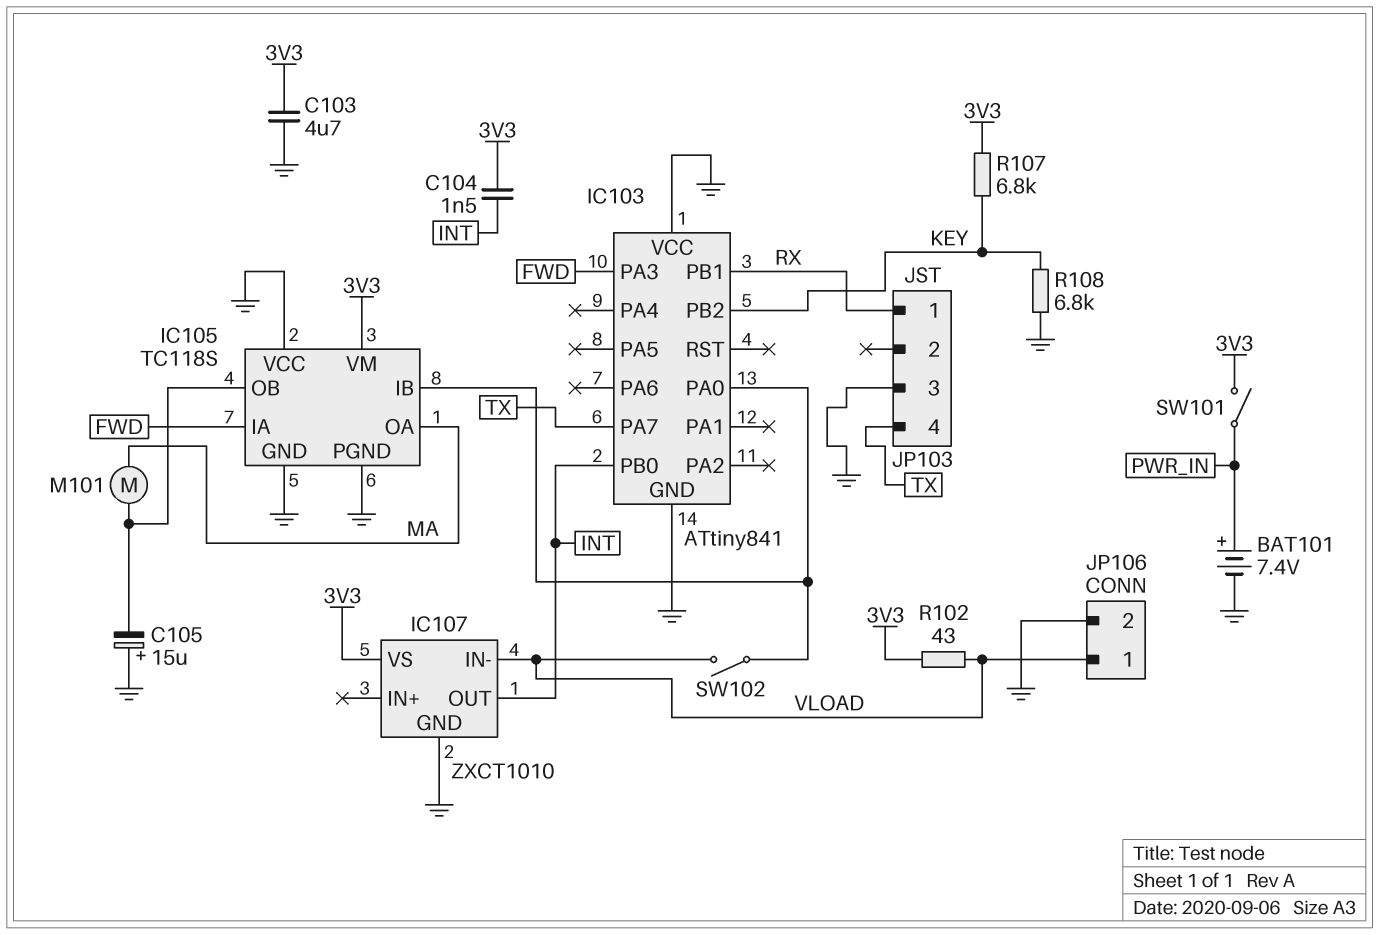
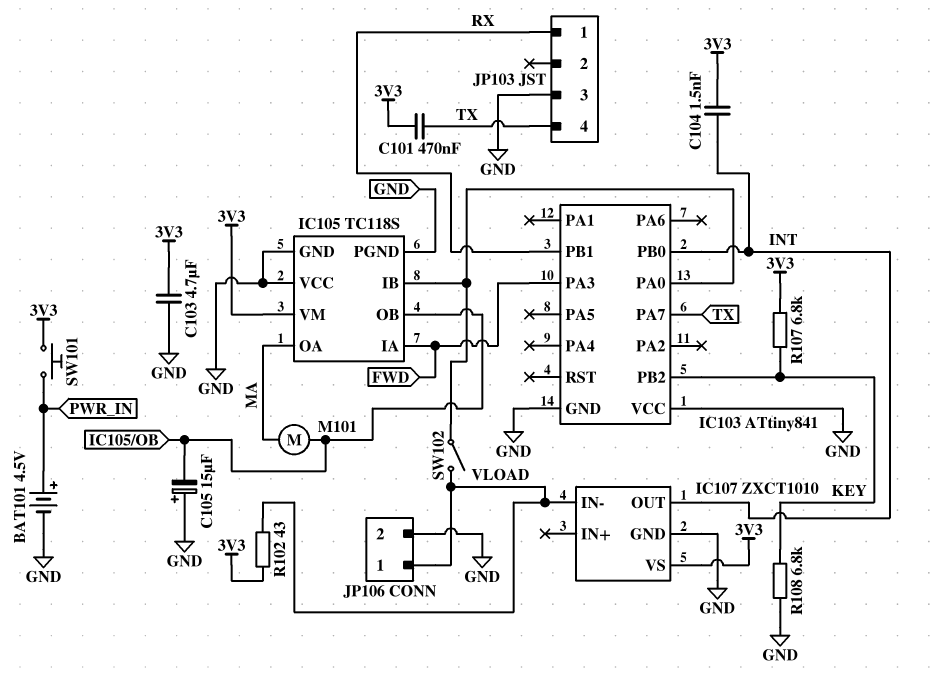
BAT101: 7.4V (plus PWR_IN, minus GND) -> 4.5V (plus PWR_IN, minus GND)
C101: none -> 470nF (3V3, TX)
SW101: switch (3V3, PWR_IN) -> button (3V3, PWR_IN)

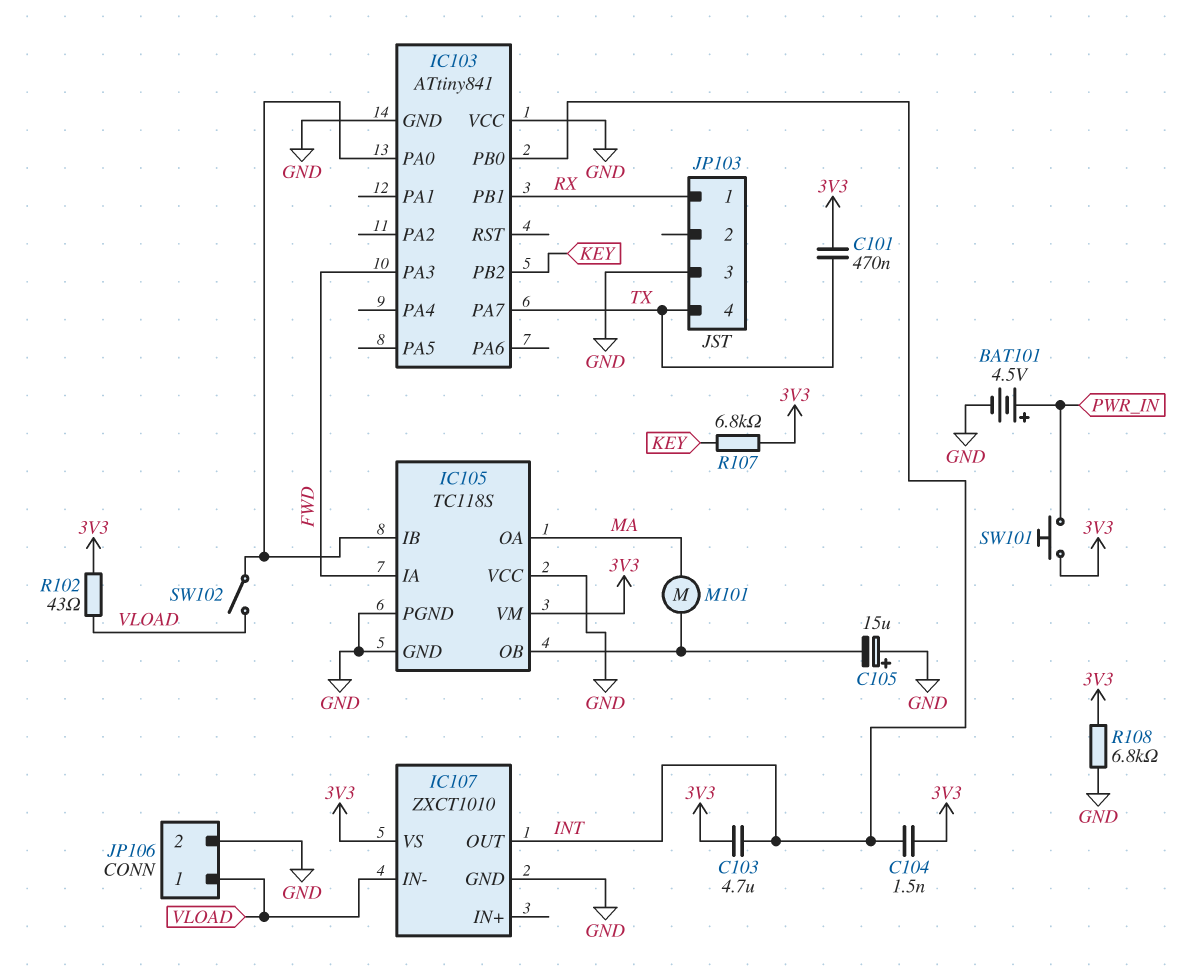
C103: 4.7uF (3V3, GND) -> 4.7uF (3V3, INT)
R108: 6.8k (GND, KEY) -> 6.8k (3V3, GND)

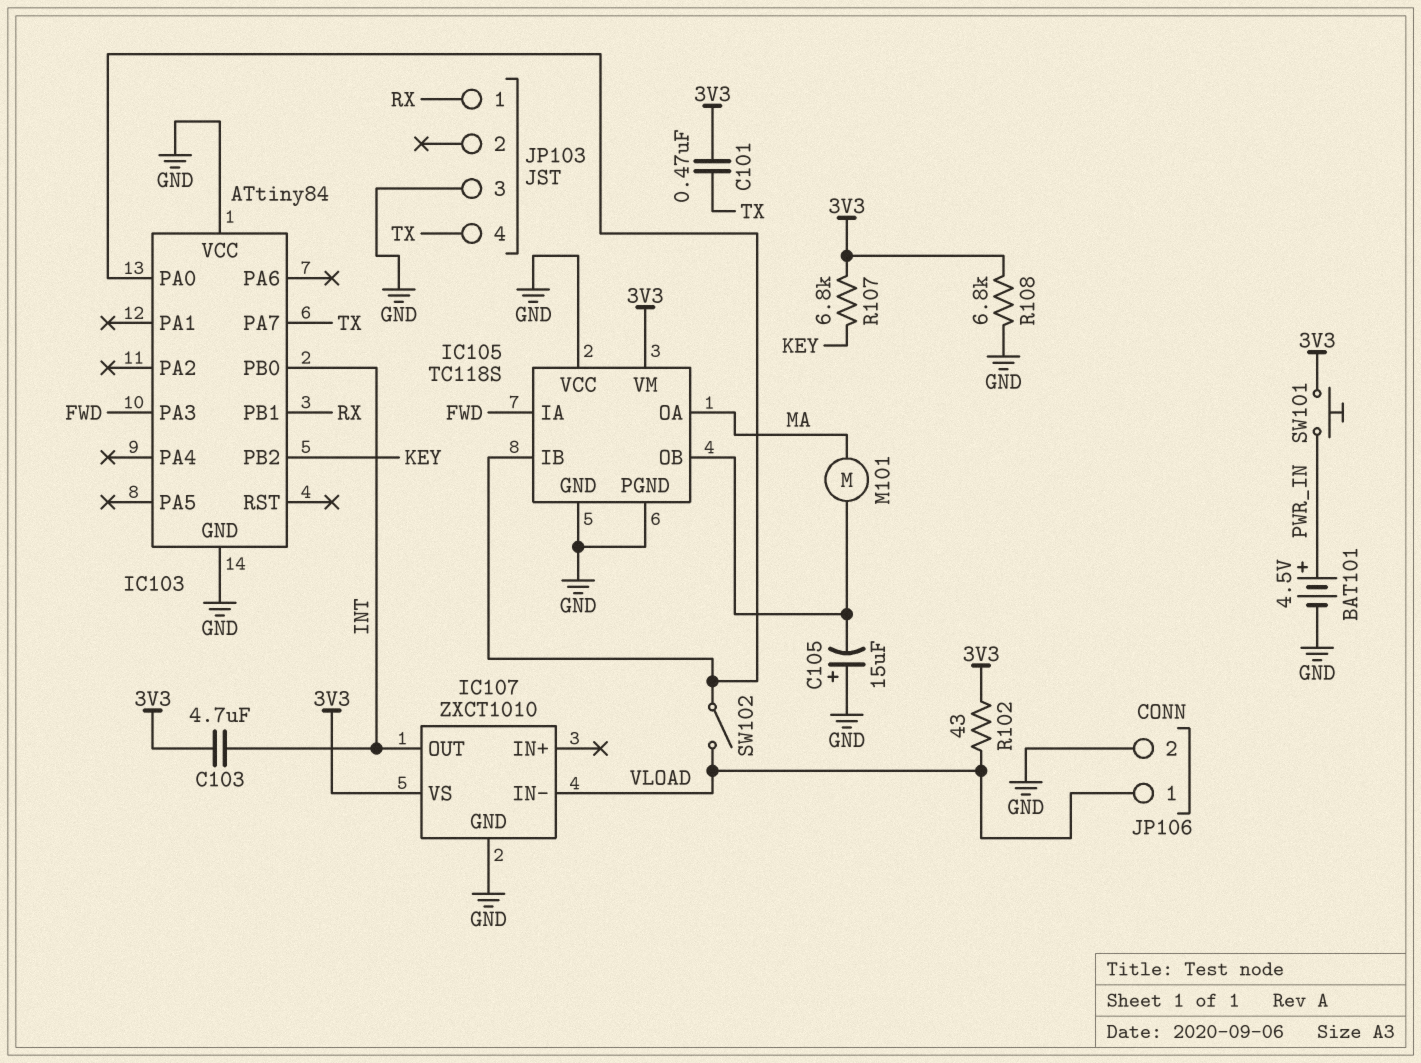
C104: 1.5nF (3V3, INT) -> none
IC103: ATtiny841 -> ATtiny84

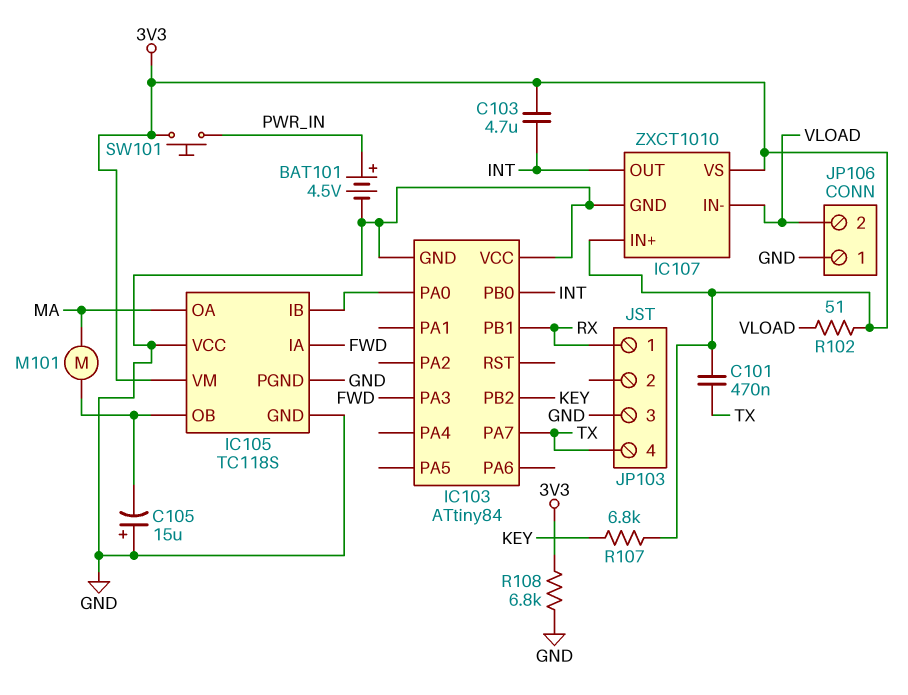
IC107 pin IN+: none -> 3V3
JP106 pin 1: VLOAD -> GND
JP106 pin 2: GND -> VLOAD
R102: 43 (3V3, VLOAD) -> 51 (3V3, VLOAD)
SW102: switch (IC103/PA0, VLOAD) -> none

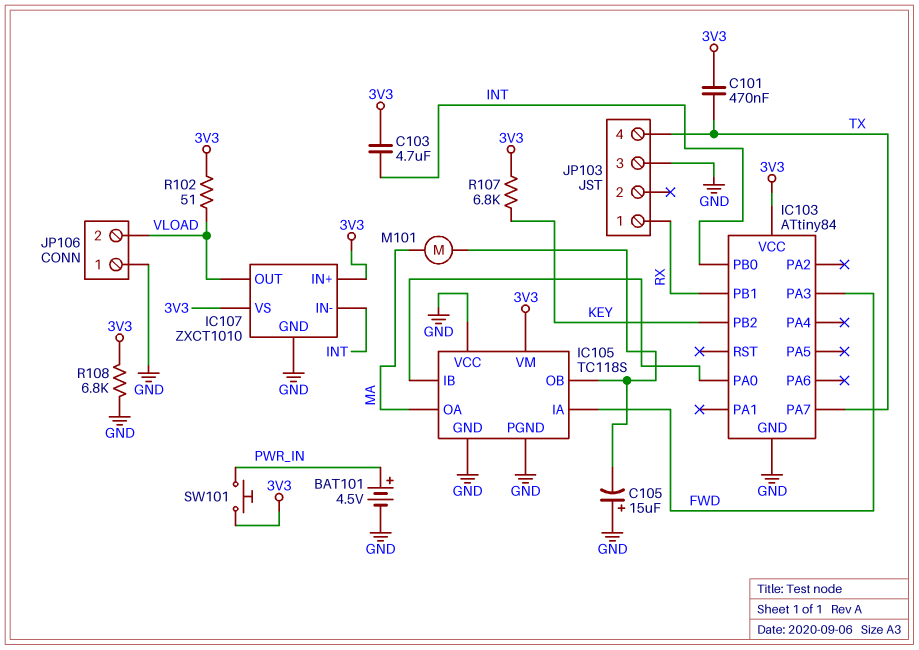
IC103 pin VCC: GND -> 3V3
IC107 pin IN-: VLOAD -> INT
IC107 pin OUT: INT -> VLOAD

